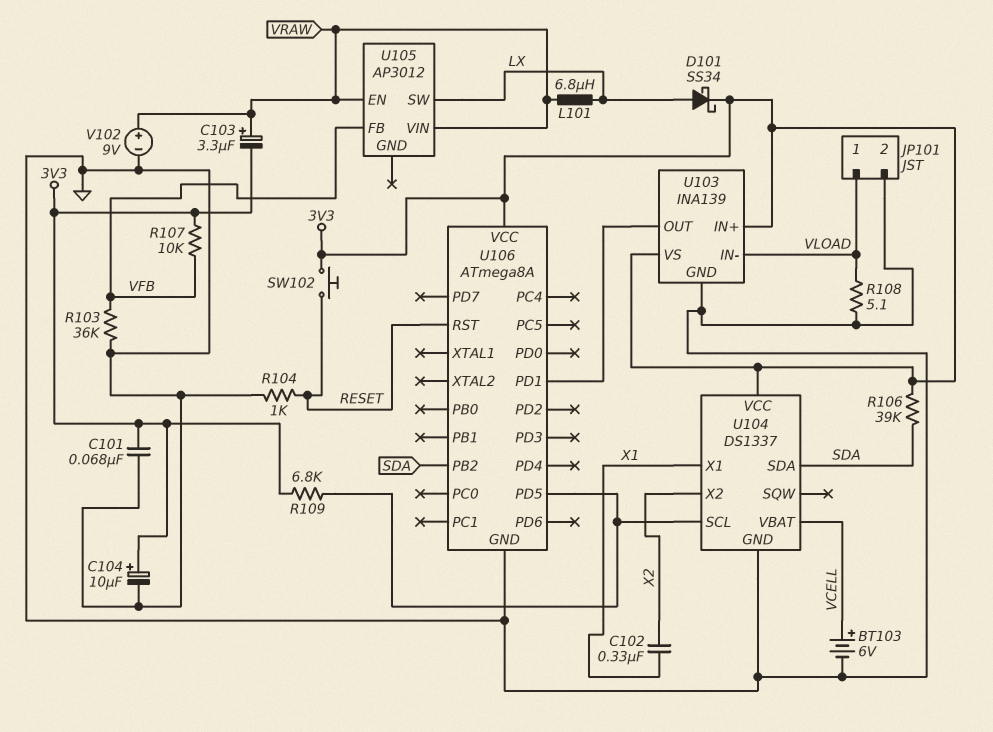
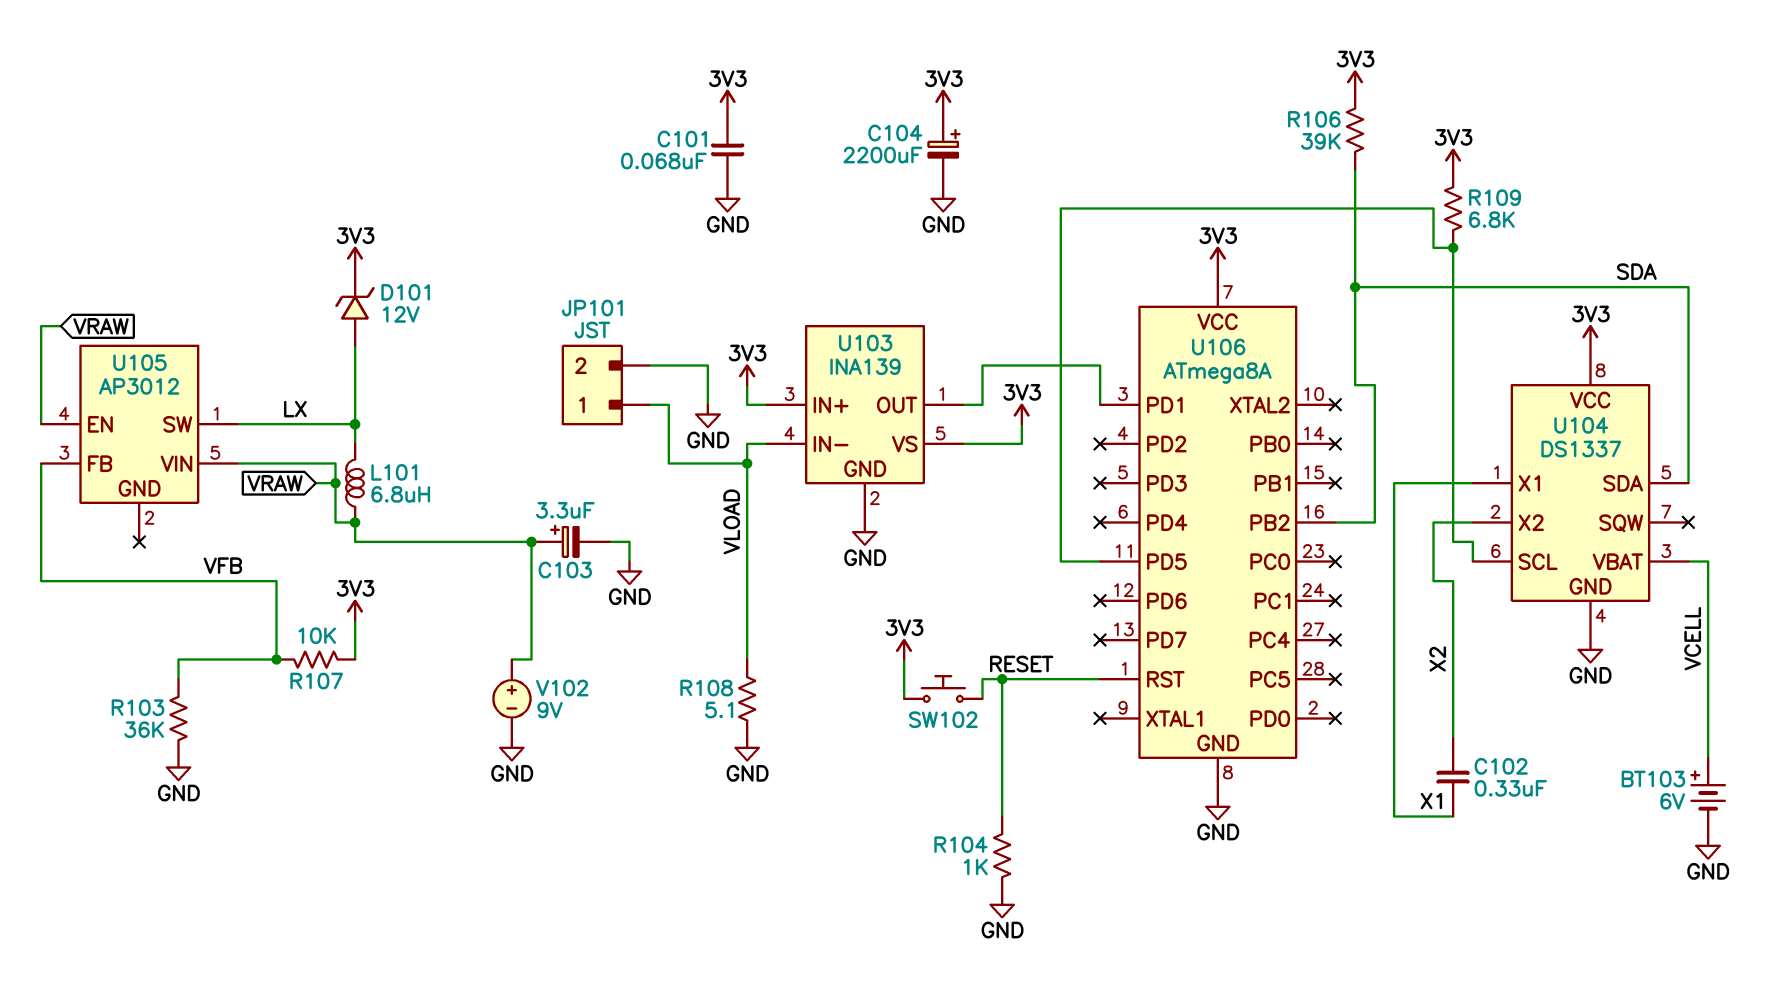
C103: 3.3uF (plus VRAW, minus 3V3) -> 3.3uF (plus VRAW, minus GND)
C104: 10uF (plus 3V3, minus GND) -> 2200uF (plus 3V3, minus GND)
D101: schottky SS34 (A LX, K 3V3) -> zener 12V (A LX, K 3V3)

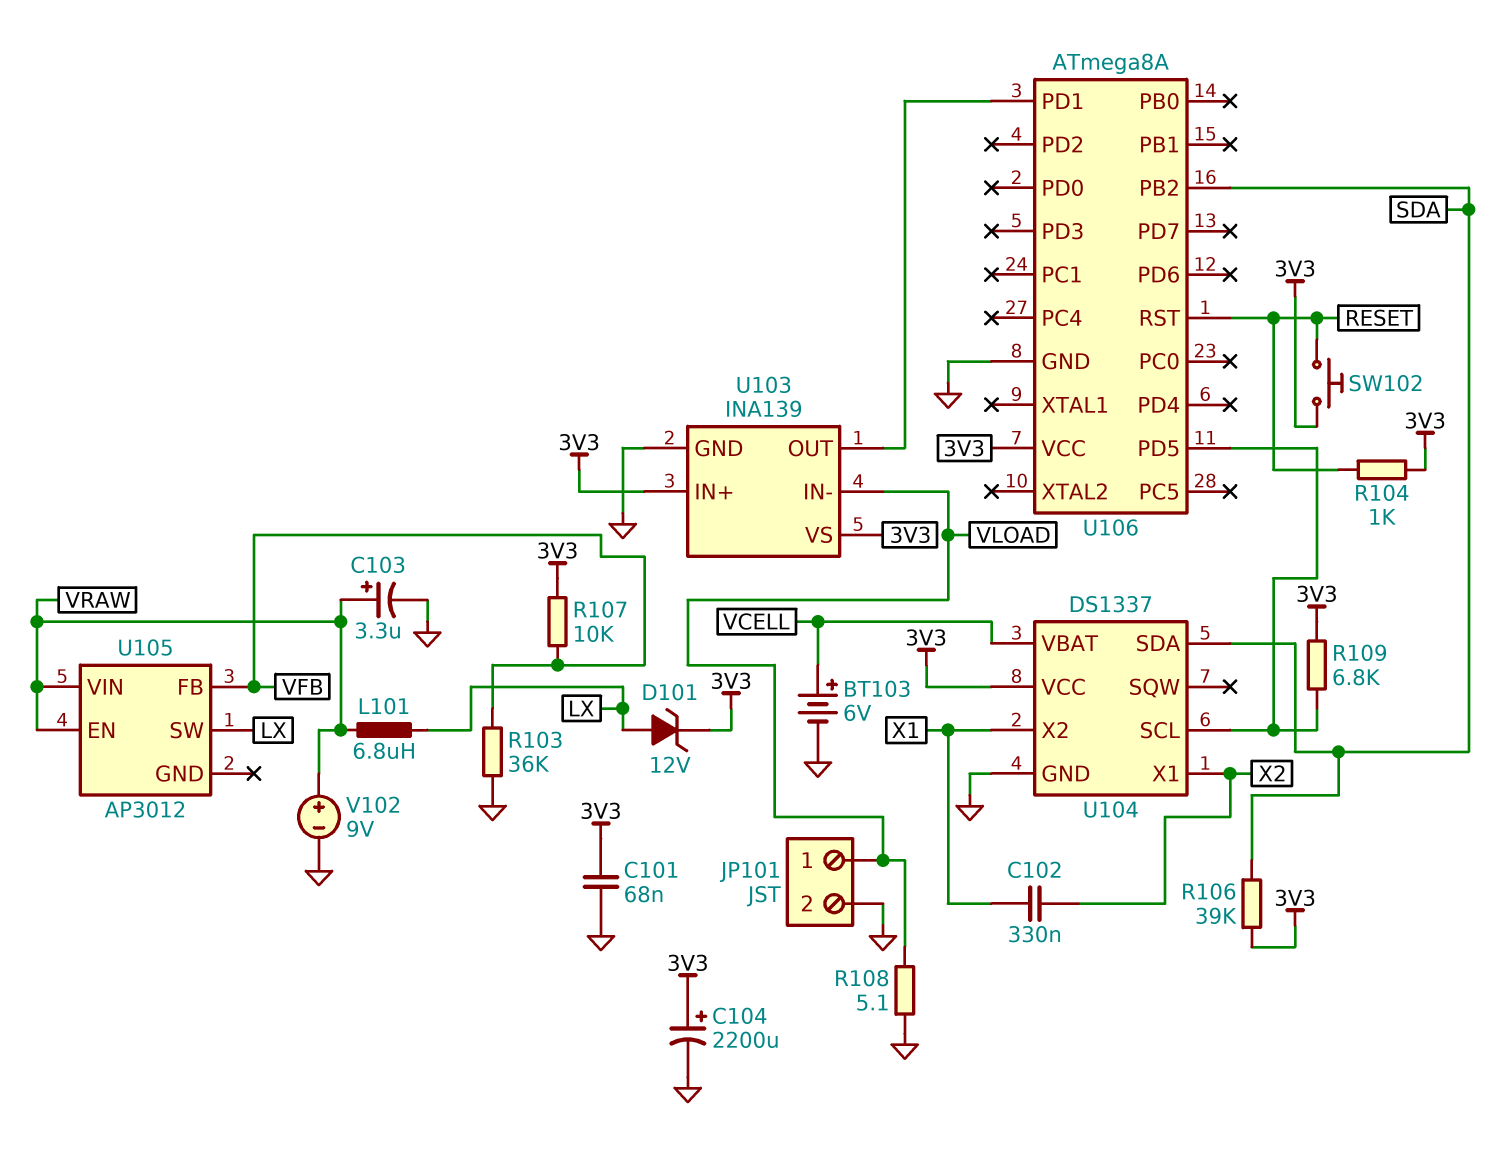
R104: 1k (GND, RESET) -> 1k (3V3, RESET)
U104 pin X1: X1 -> X2
U104 pin X2: X2 -> X1

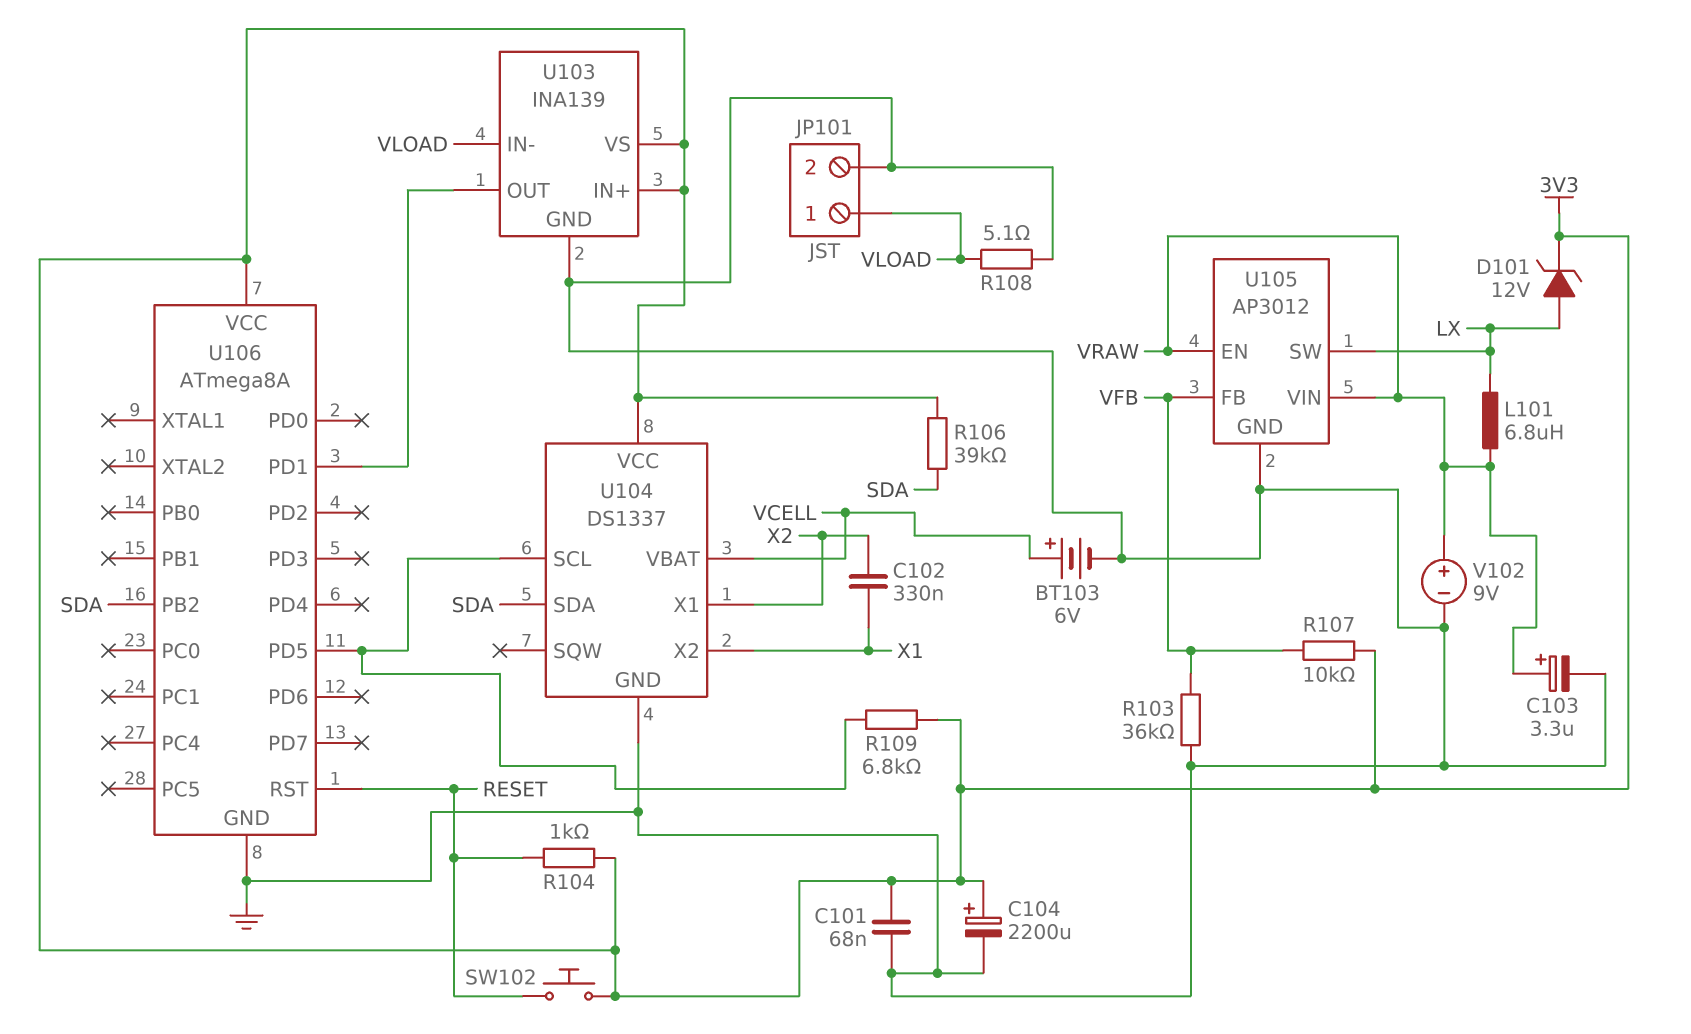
U105 pin GND: none -> GND

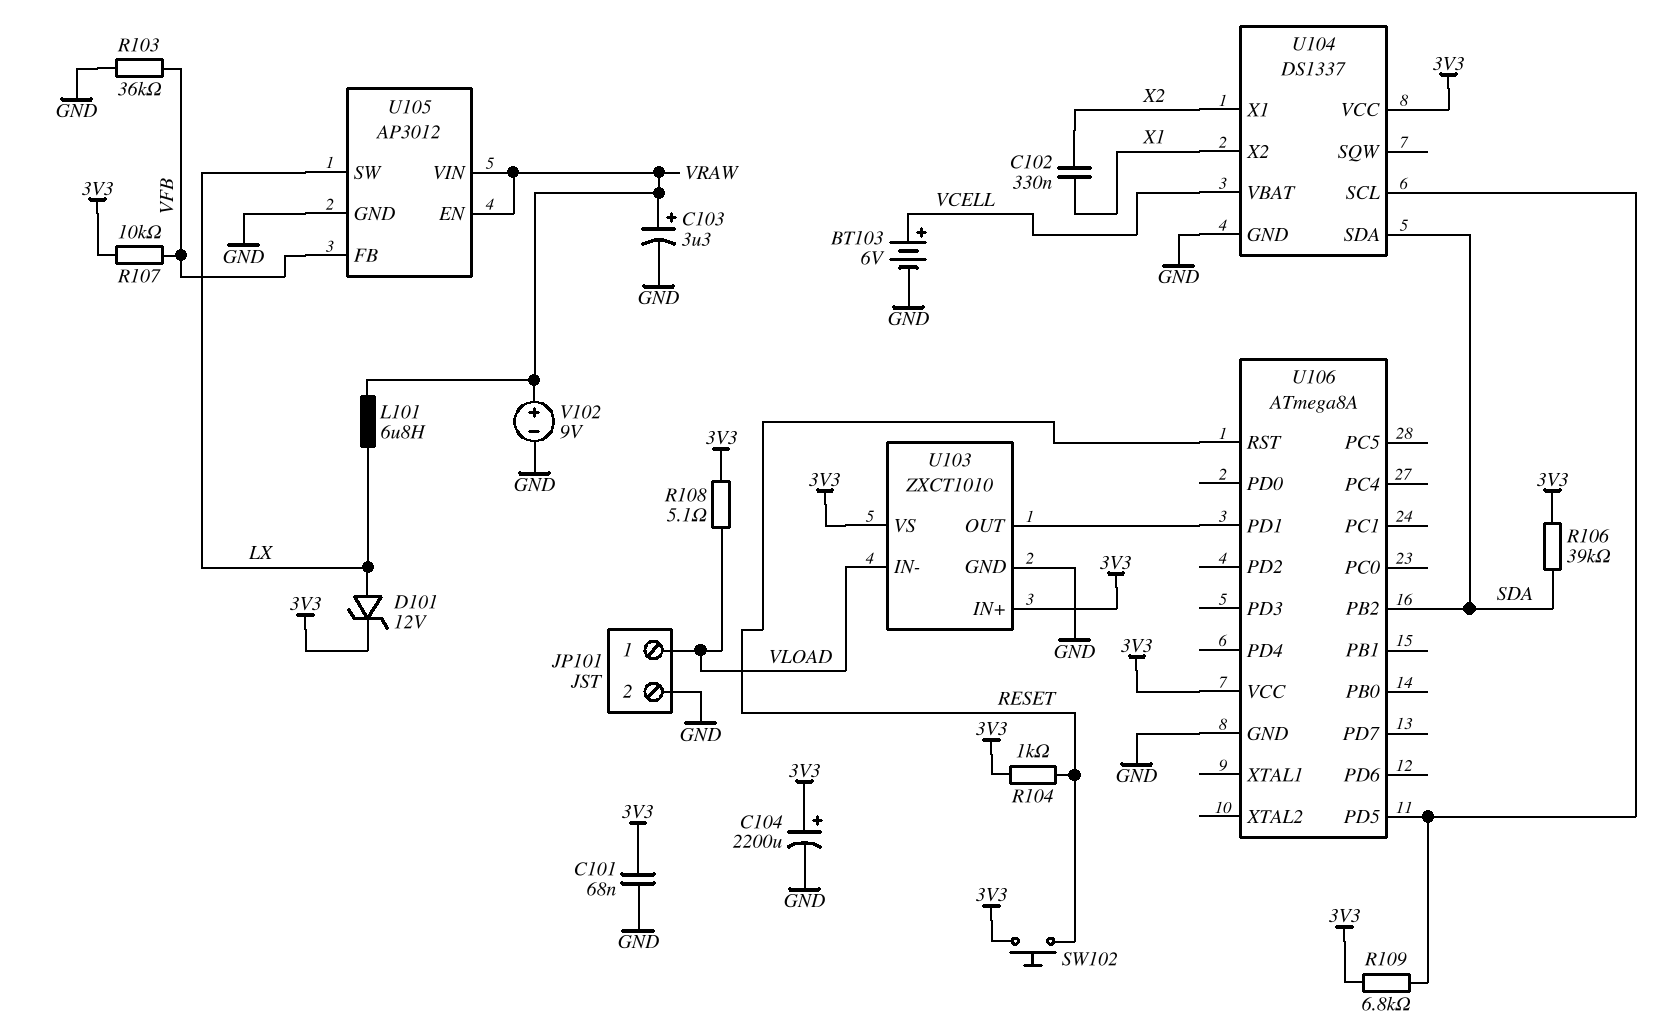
R108: 5.1 (GND, VLOAD) -> 5.1 (3V3, VLOAD)
U103: INA139 -> ZXCT1010

